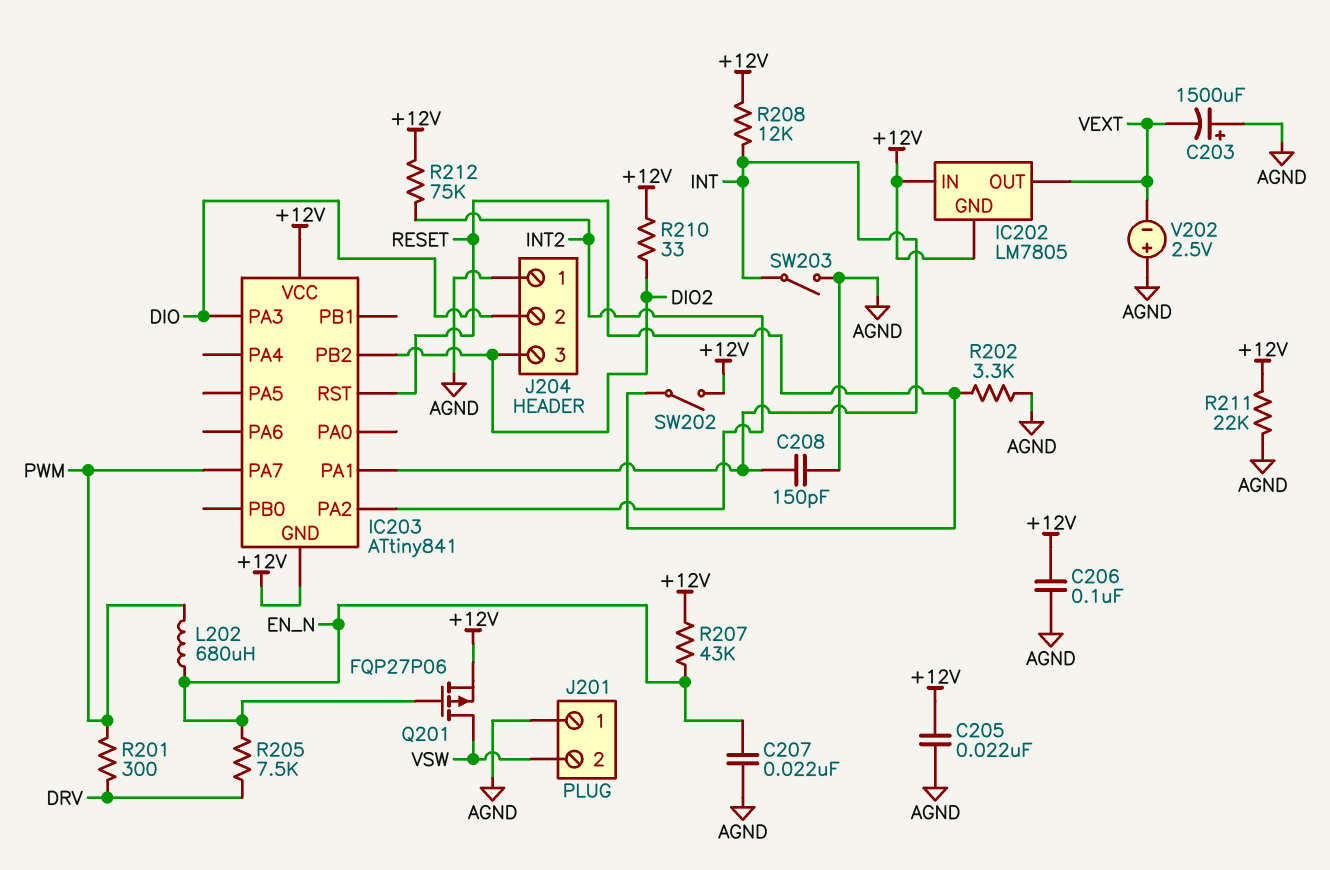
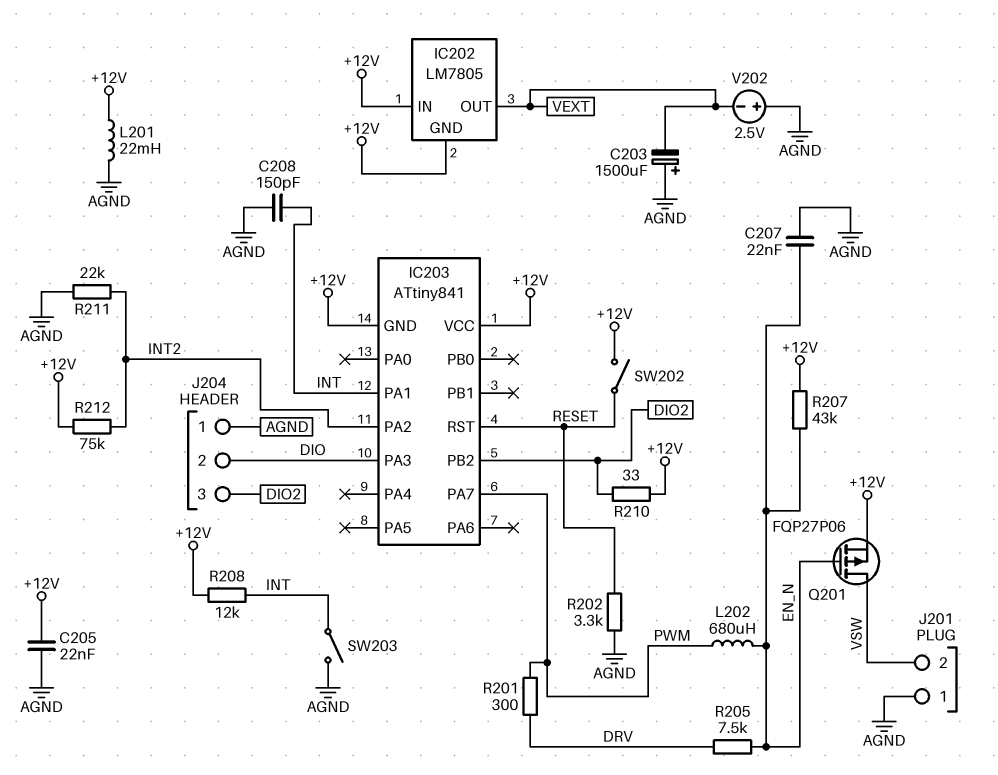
C206: 100nF (+12V, AGND) -> none
L201: none -> 22mH (+12V, AGND)
R211: 22k (+12V, AGND) -> 22k (AGND, INT2)

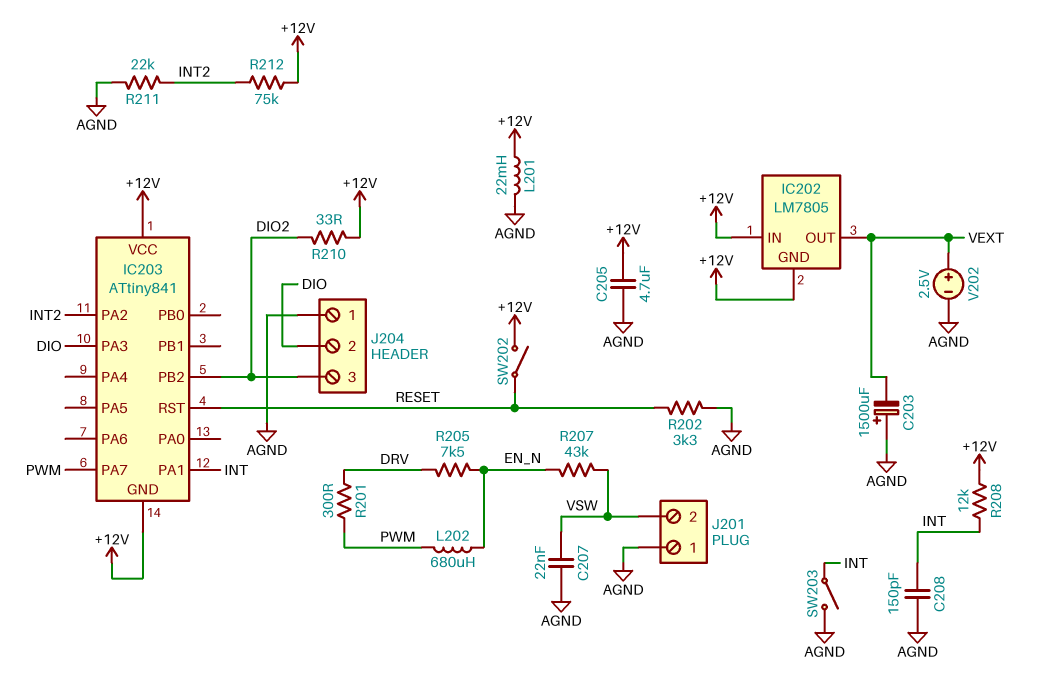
C205: 22nF (+12V, AGND) -> 4.7uF (+12V, AGND)
C207: 22nF (AGND, EN_N) -> 22nF (AGND, VSW)
Q201: PMOS FQP27P06 (G EN_N, D VSW, S +12V) -> none
R207: 43k (+12V, EN_N) -> 43k (EN_N, VSW)
V202: 2.5V (plus AGND, minus VEXT) -> 2.5V (plus VEXT, minus AGND)

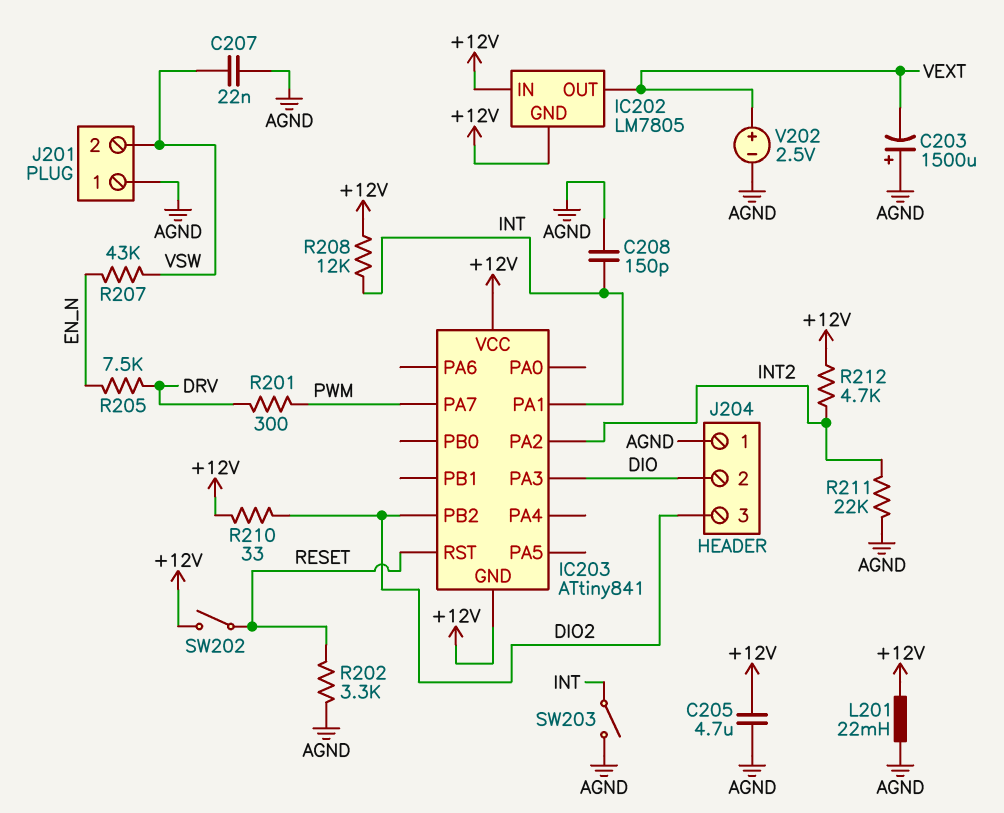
L202: 680uH (EN_N, PWM) -> none
R212: 75k (+12V, INT2) -> 4.7k (+12V, INT2)

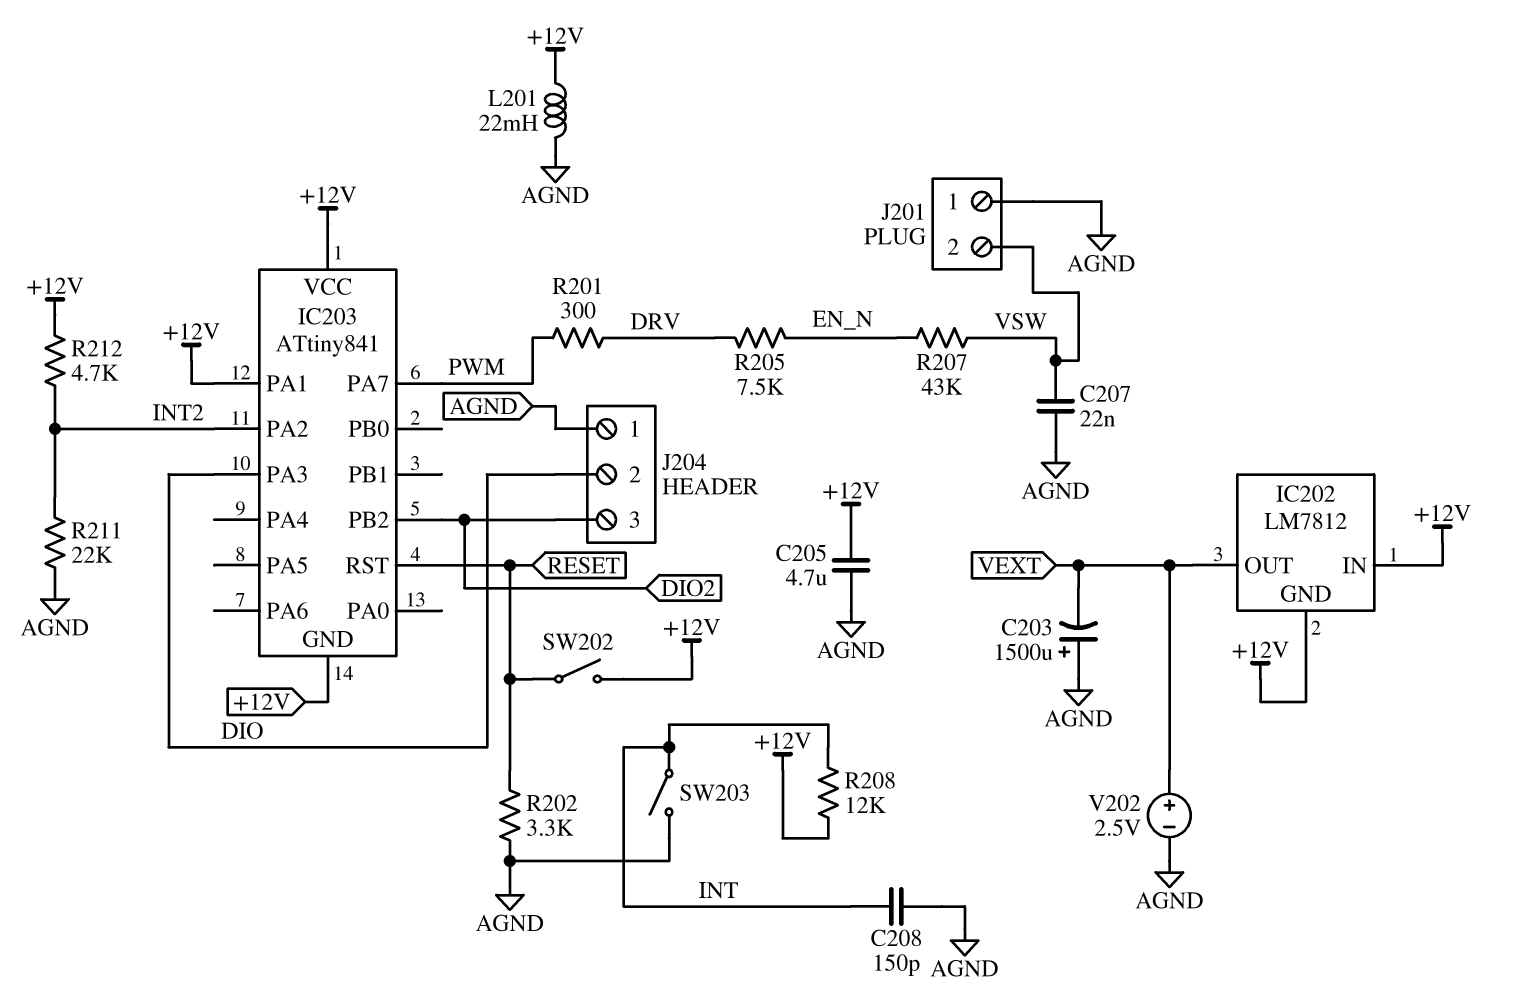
IC202: LM7805 -> LM7812
IC203 pin PA1: INT -> +12V
R210: 33 (+12V, DIO2) -> none

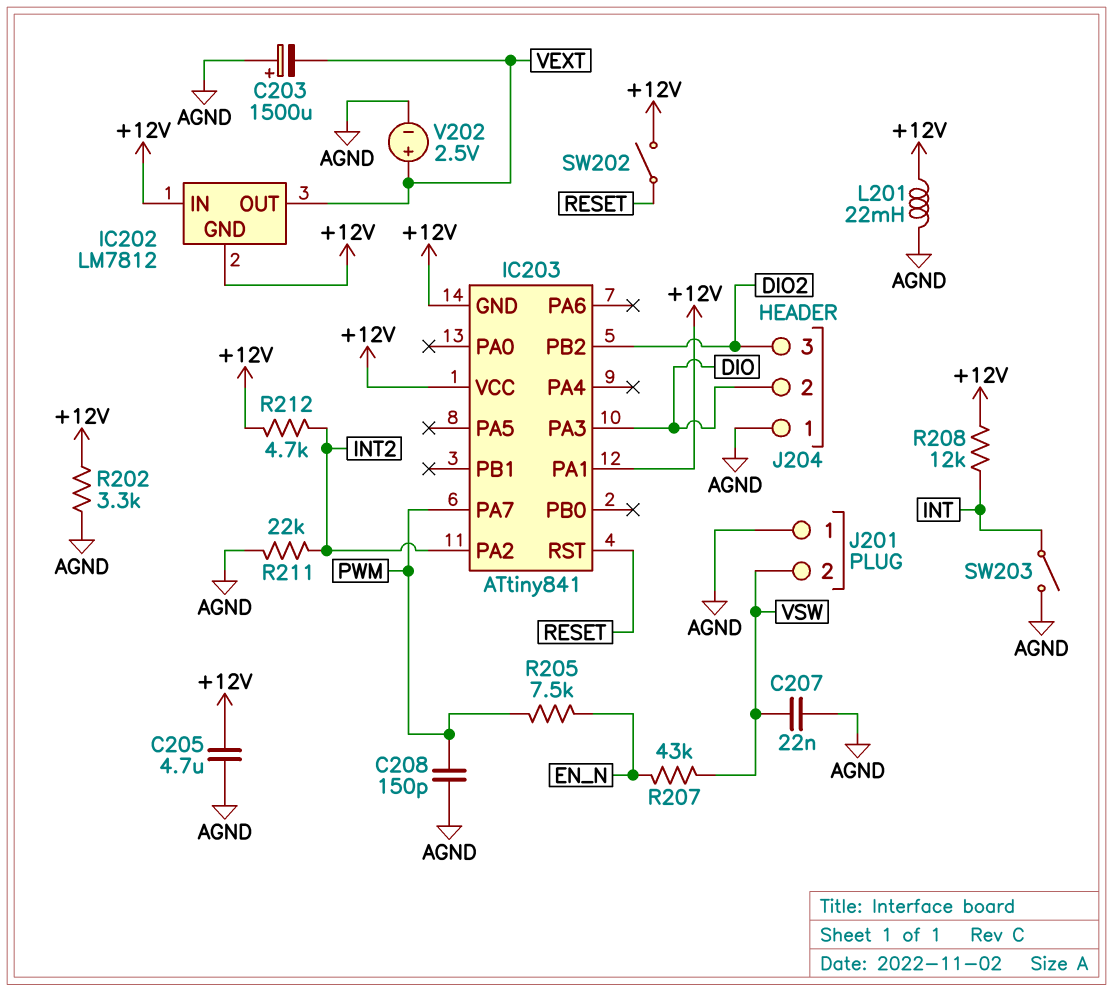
C208: 150pF (AGND, INT) -> 150pF (AGND, PWM)
R201: 300 (DRV, PWM) -> none
R202: 3.3k (AGND, RESET) -> 3.3k (+12V, AGND)
R205: 7.5k (DRV, EN_N) -> 7.5k (EN_N, PWM)

